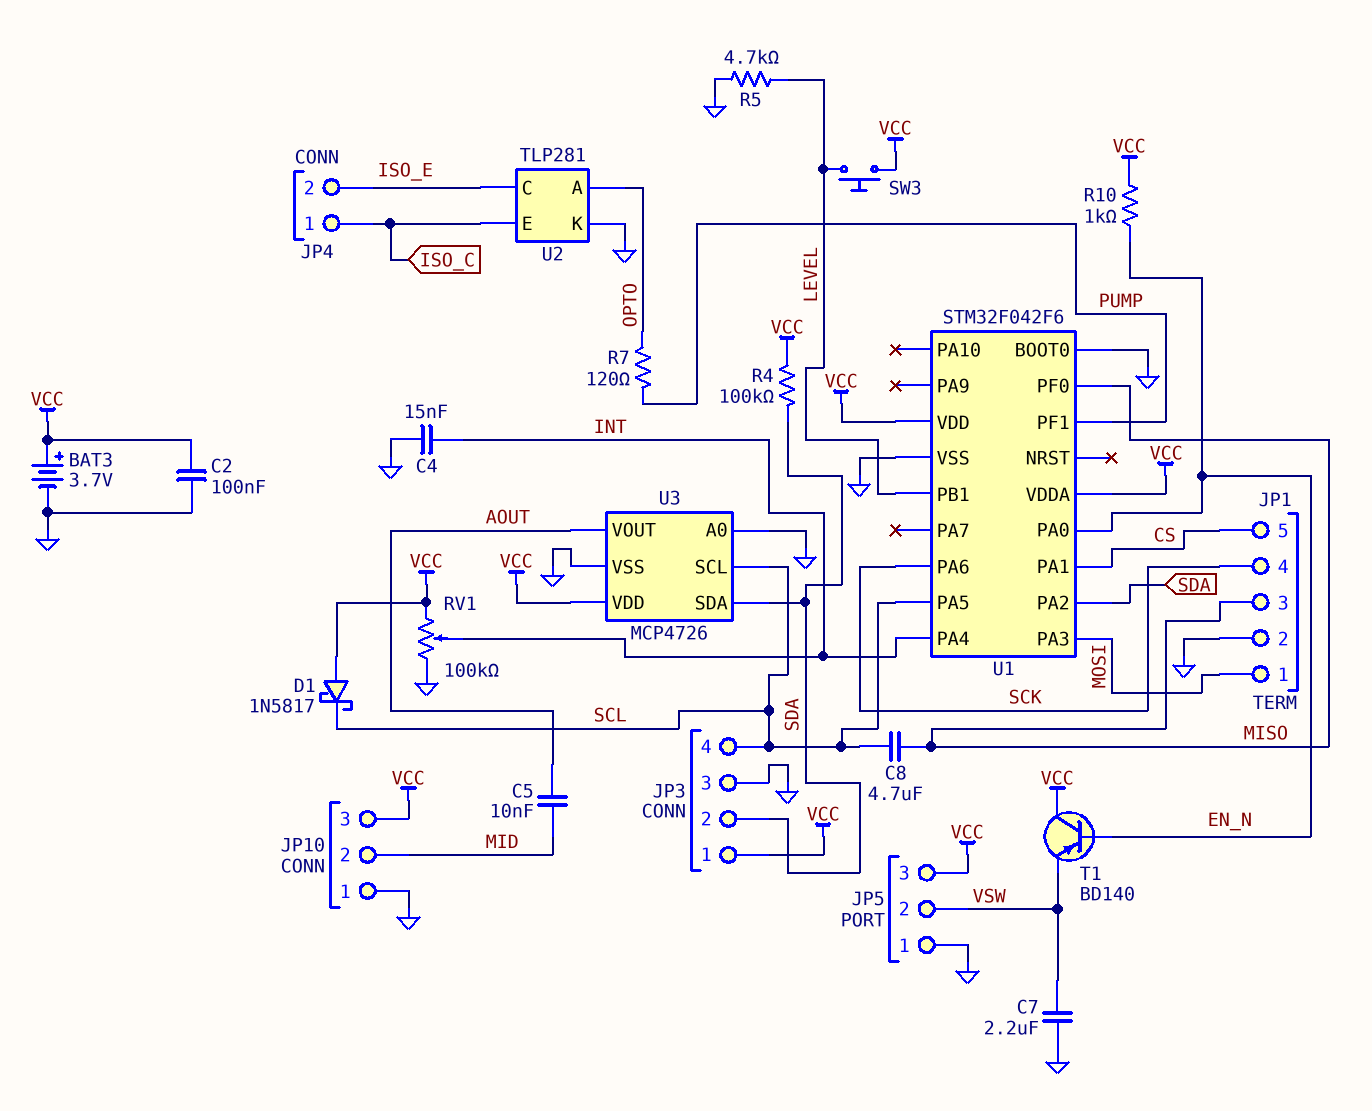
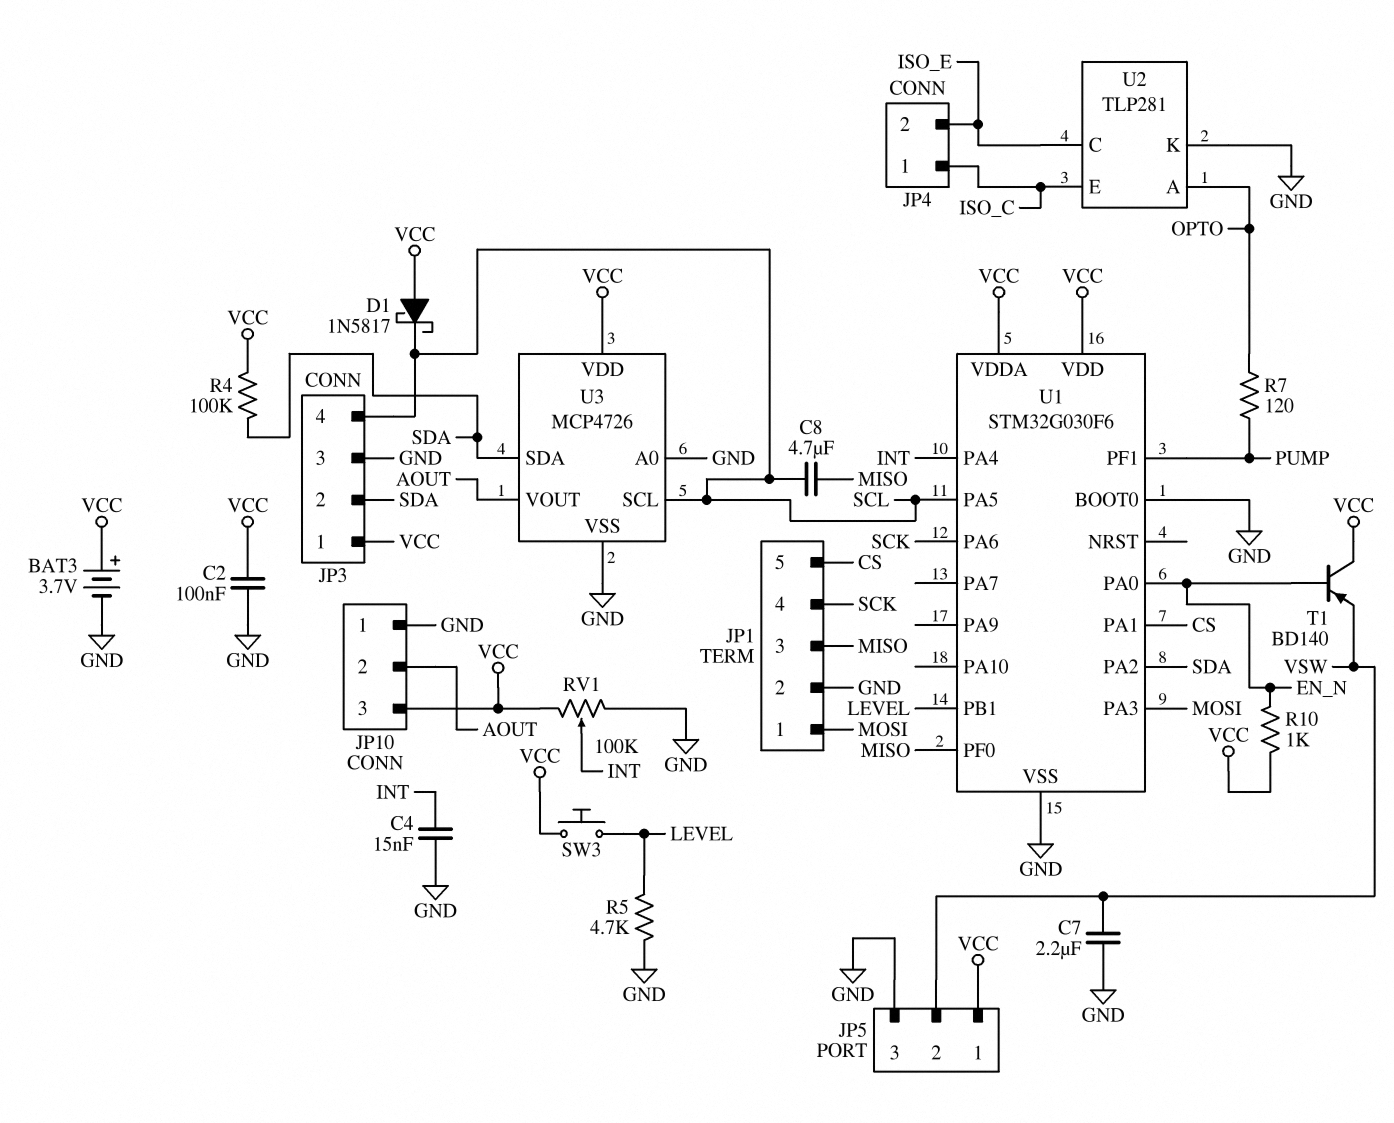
C5: 10nF (AOUT, MID) -> none
JP5 pin 1: GND -> VCC
JP5 pin 3: VCC -> GND
JP10 pin 2: MID -> AOUT
U1: STM32F042F6 -> STM32G030F6

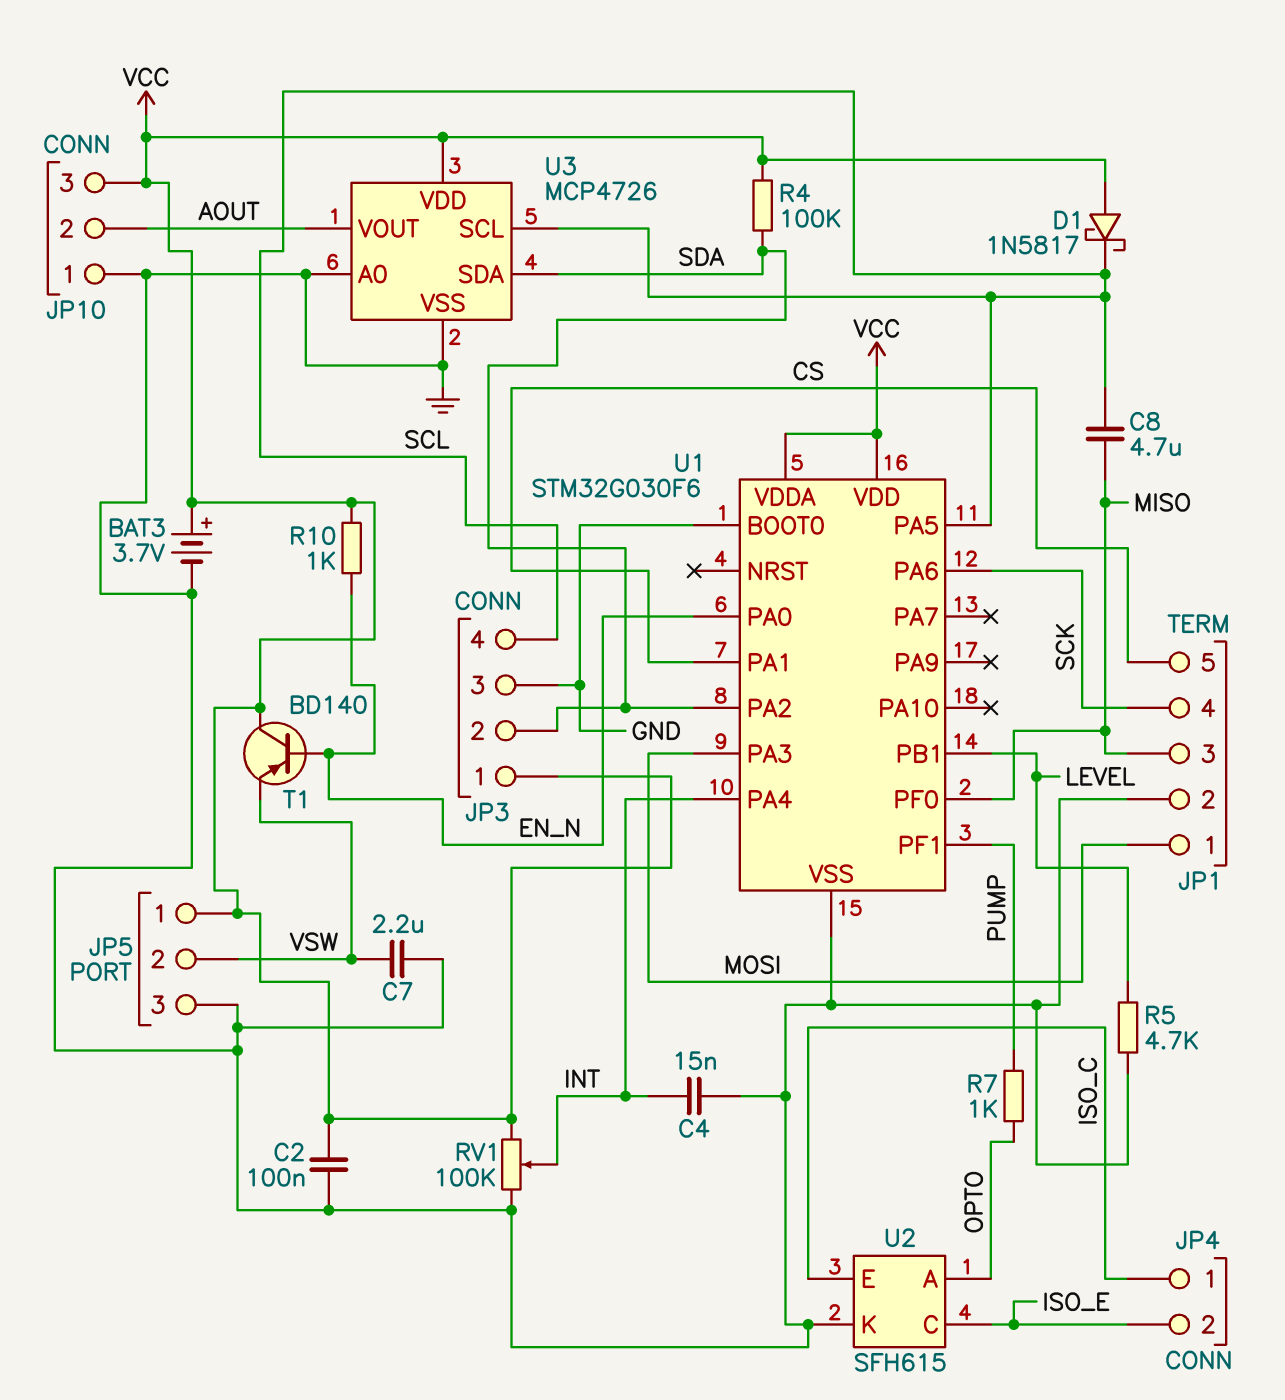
R7: 120 (OPTO, PUMP) -> 1k (OPTO, PUMP)
SW3: button (LEVEL, VCC) -> none
U2: TLP281 -> SFH615

